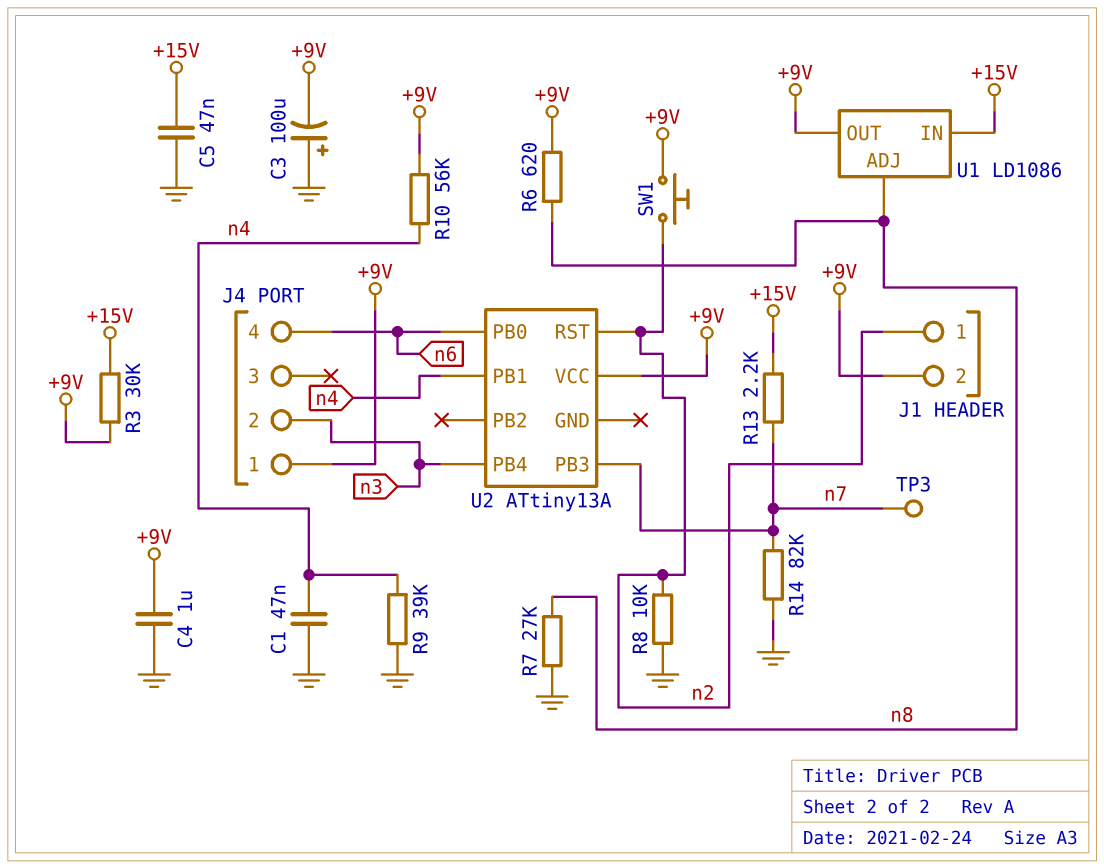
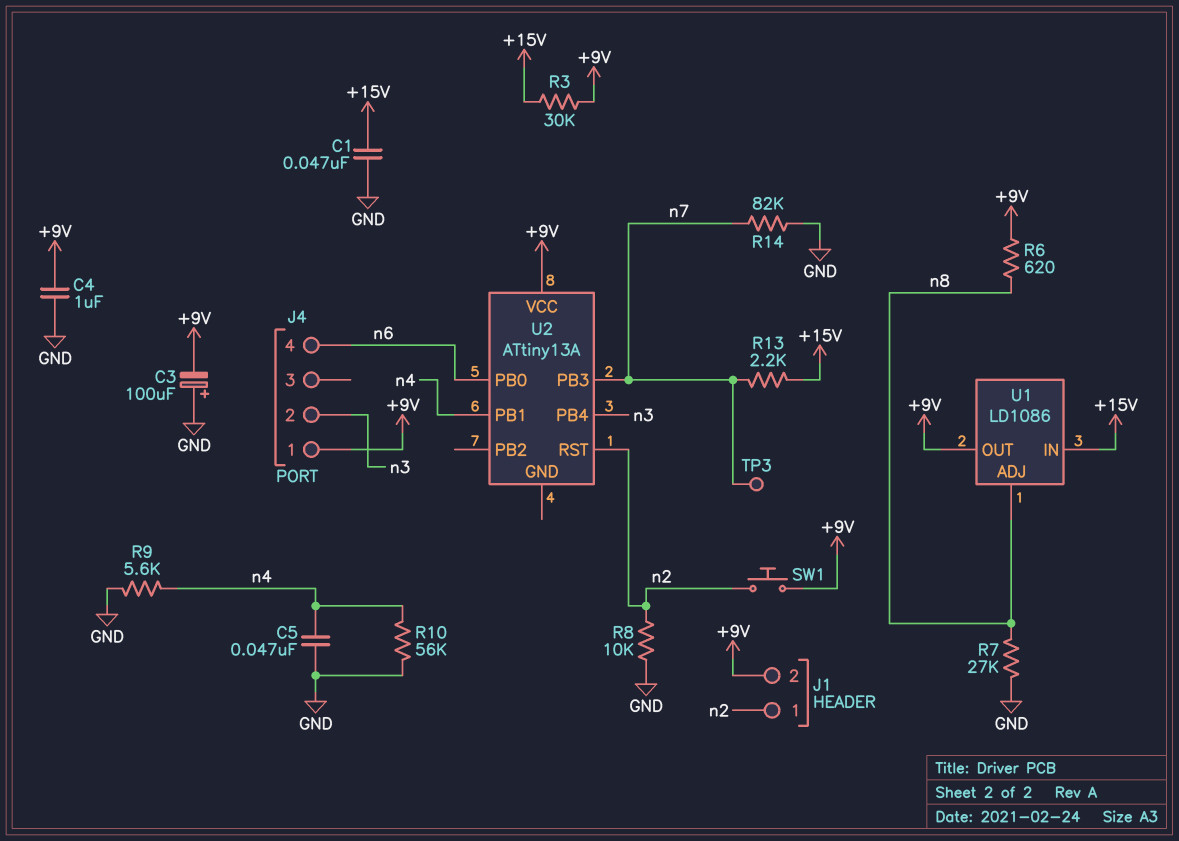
C1: 47nF (GND, n4) -> 47nF (+15V, GND)
C5: 47nF (+15V, GND) -> 47nF (GND, n4)
R9: 39k (GND, n4) -> 5.6k (GND, n4)
R10: 56k (+9V, n4) -> 56k (GND, n4)

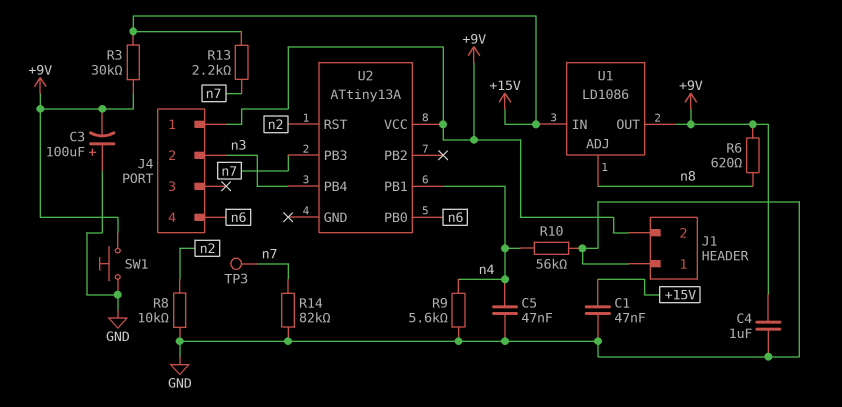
J1 pin 1: n2 -> GND
R7: 27k (GND, n8) -> none
SW1: button (+9V, n2) -> button (+9V, GND)

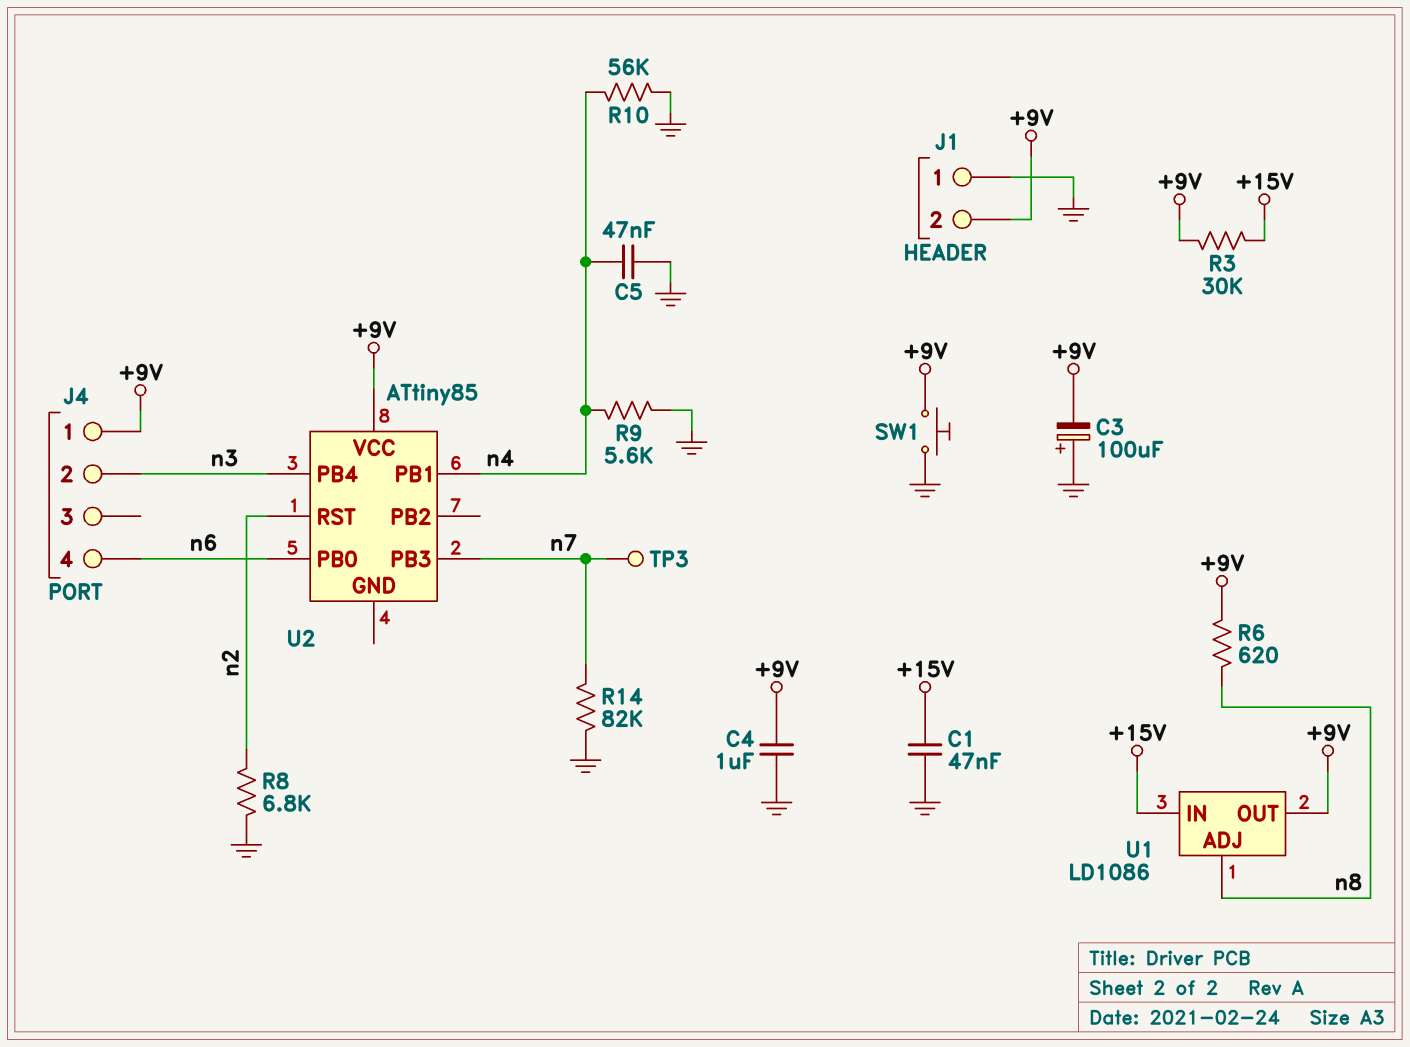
R8: 10k (GND, n2) -> 6.8k (GND, n2)
R13: 2.2k (+15V, n7) -> none
U2: ATtiny13A -> ATtiny85

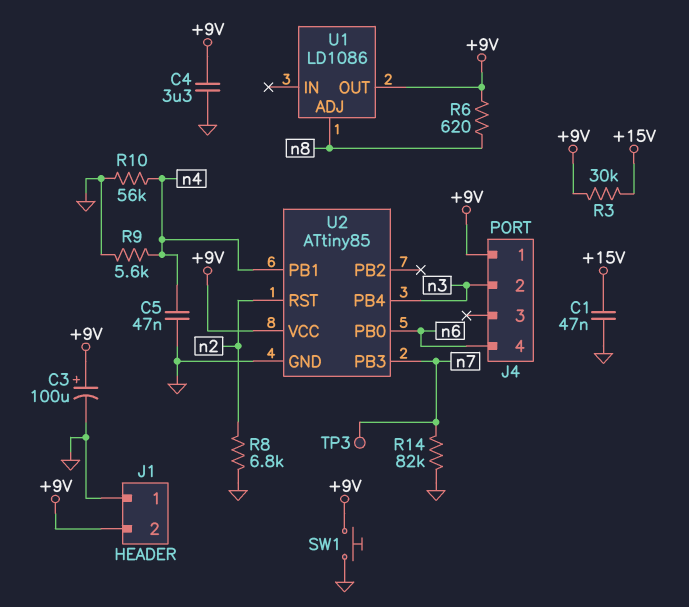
C3: 100uF (plus GND, minus +9V) -> 100uF (plus +9V, minus GND)
C4: 1uF (+9V, GND) -> 3.3uF (+9V, GND)
U1 pin IN: +15V -> none
U2 pin GND: none -> GND

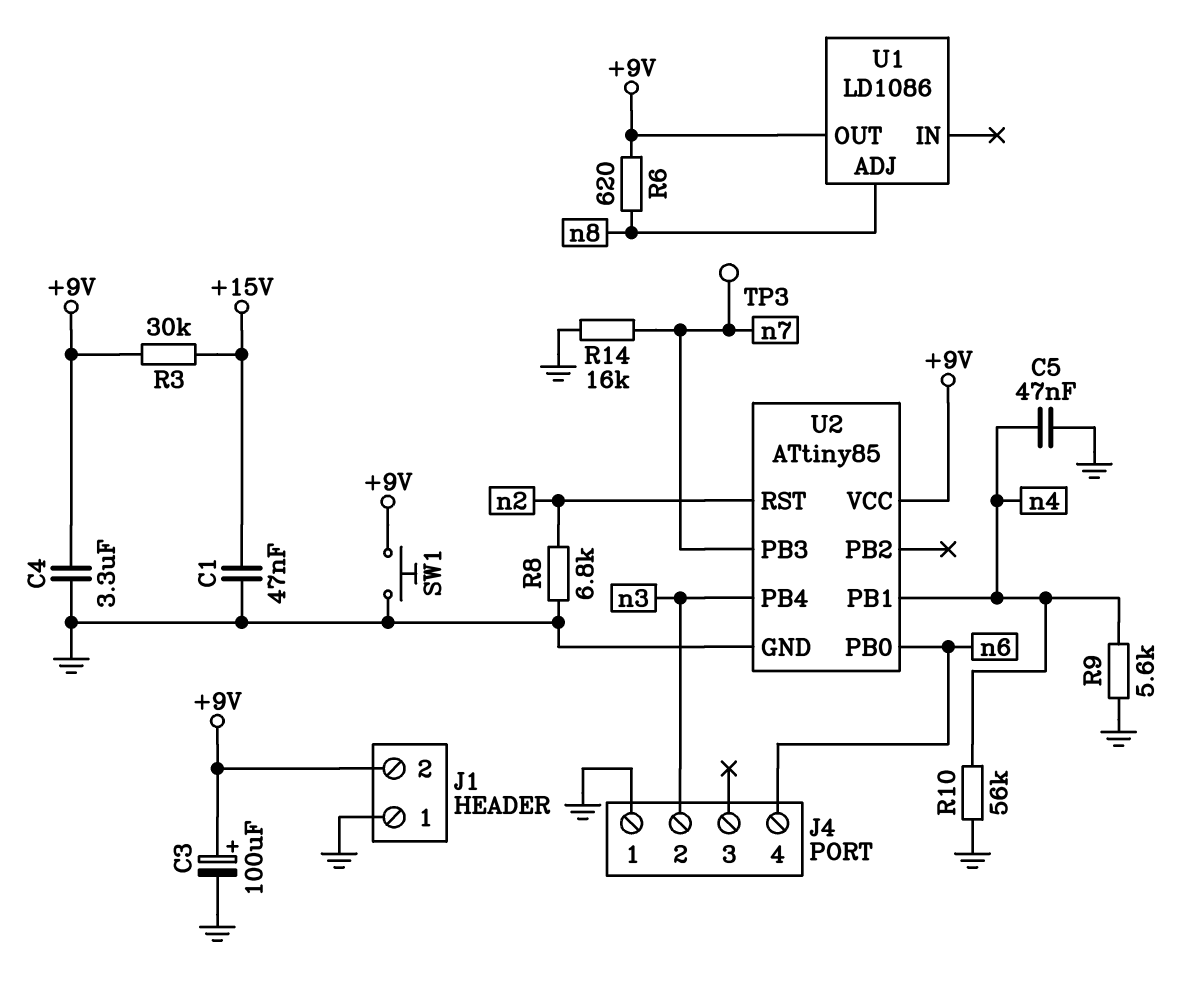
J4 pin 1: +9V -> GND
R14: 82k (GND, n7) -> 16k (GND, n7)

